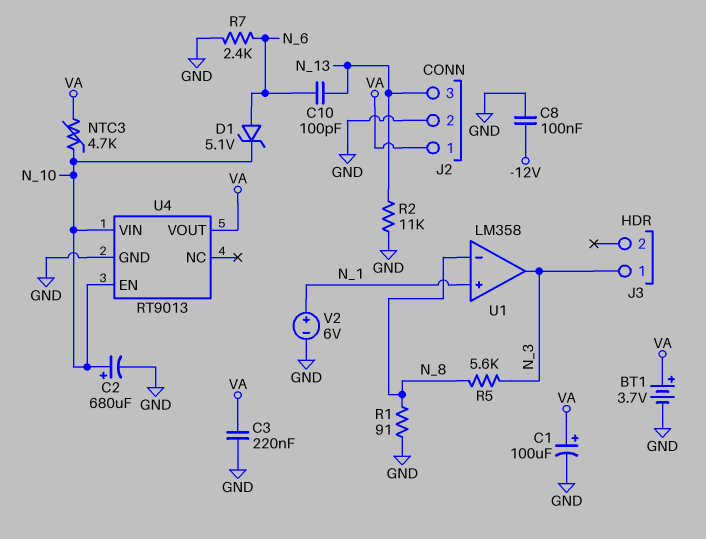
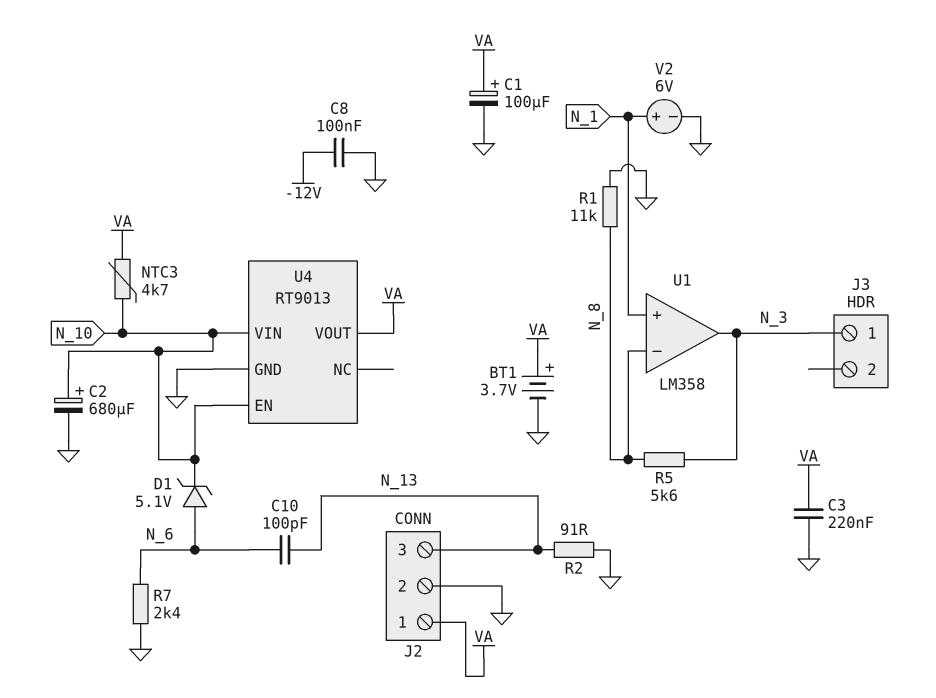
R1: 91 (GND, N_8) -> 11k (GND, N_8)
R2: 11k (GND, N_13) -> 91 (GND, N_13)

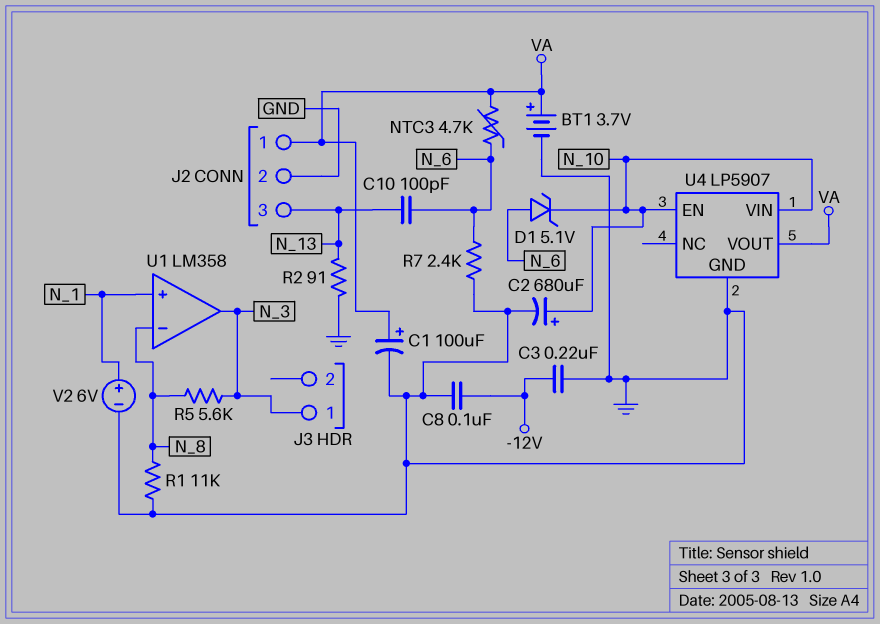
C3: 220nF (GND, VA) -> 220nF (-12V, GND)
NTC3: 4.7k (N_10, VA) -> 4.7k (N_6, VA)
U4: RT9013 -> LP5907

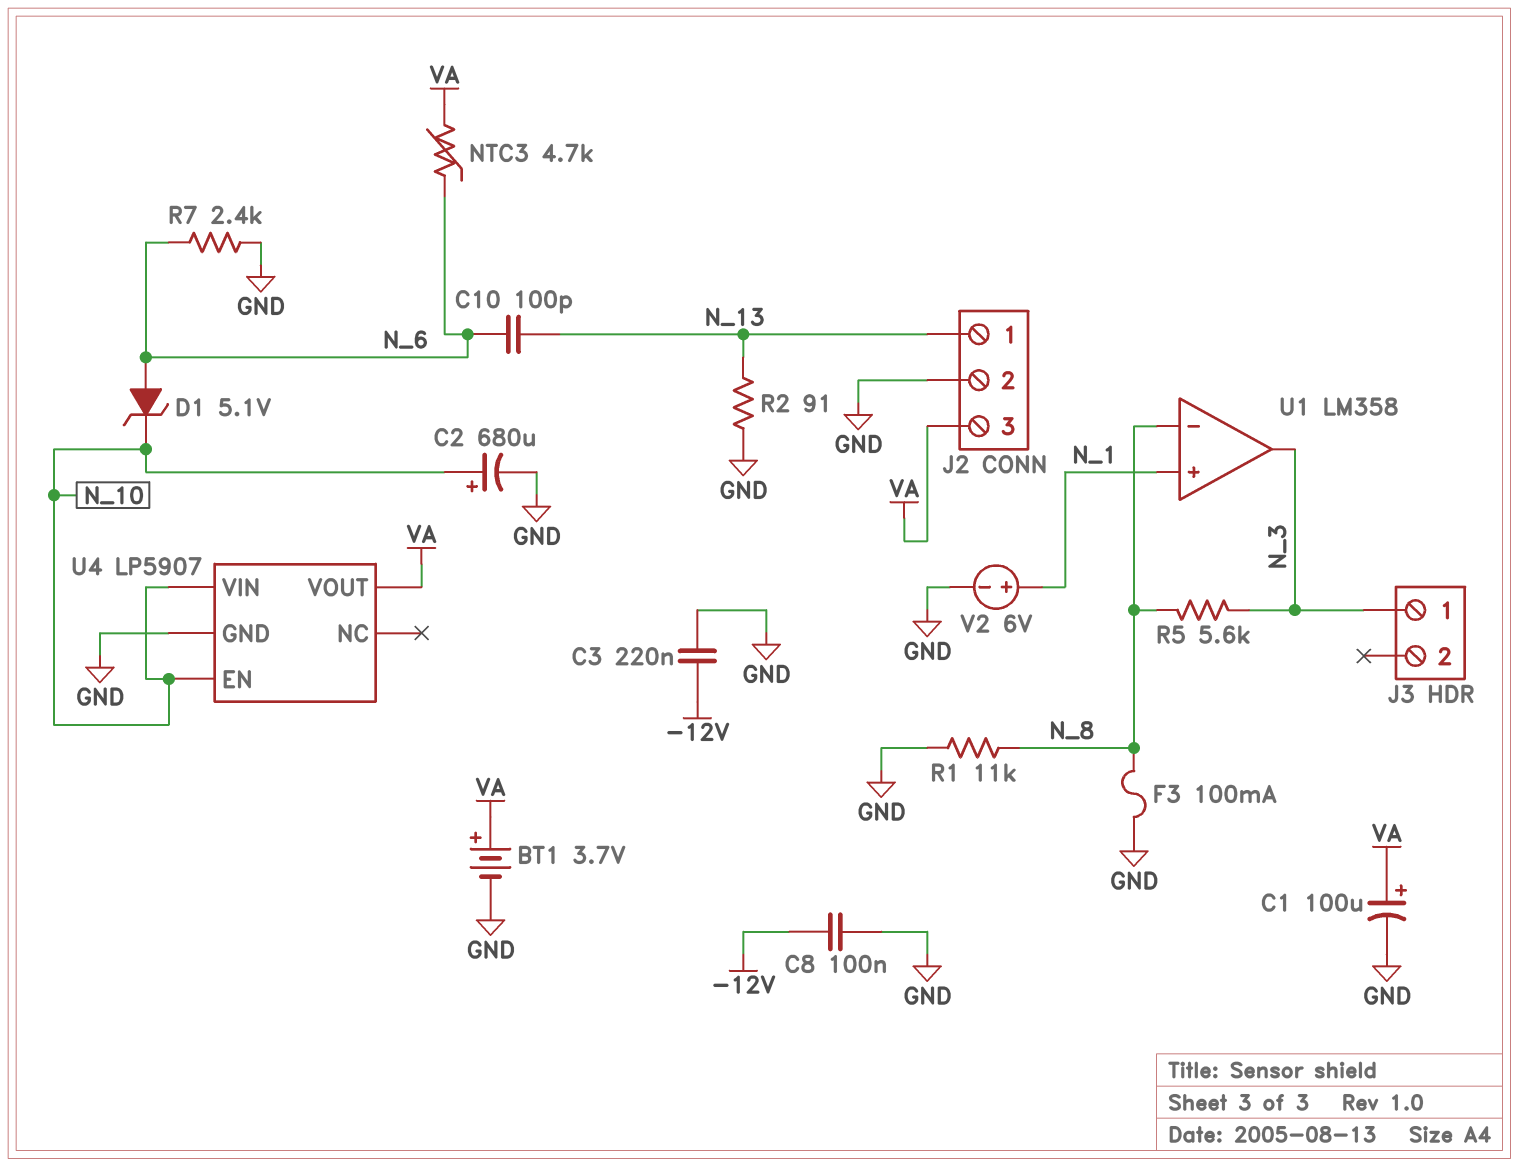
F3: none -> 100mA (GND, N_8)
J2 pin 1: VA -> N_13
J2 pin 3: N_13 -> VA

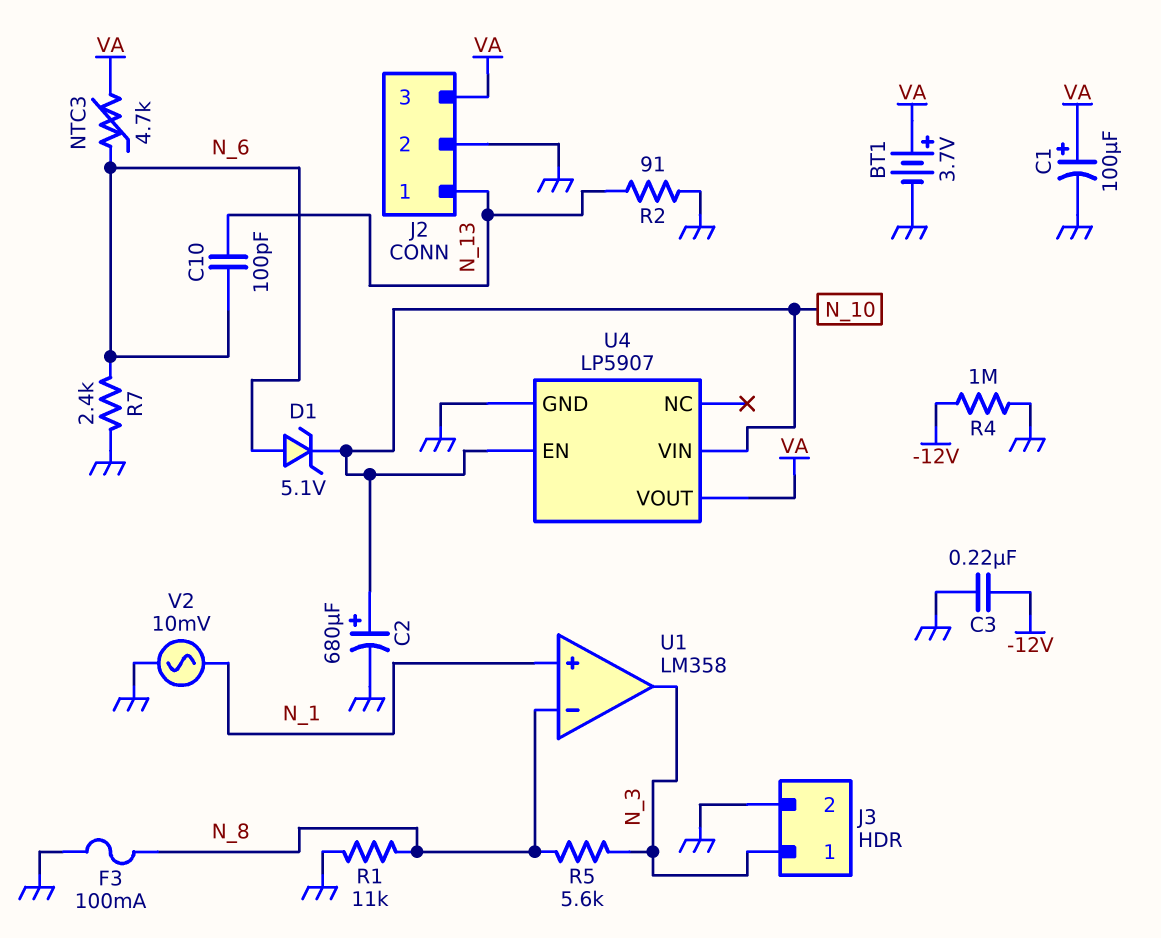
C8: 100nF (-12V, GND) -> none
J3 pin 2: none -> GND
R4: none -> 1M (-12V, GND)
V2: 6V (plus N_1, minus GND) -> AC 10mV (GND, N_1)

